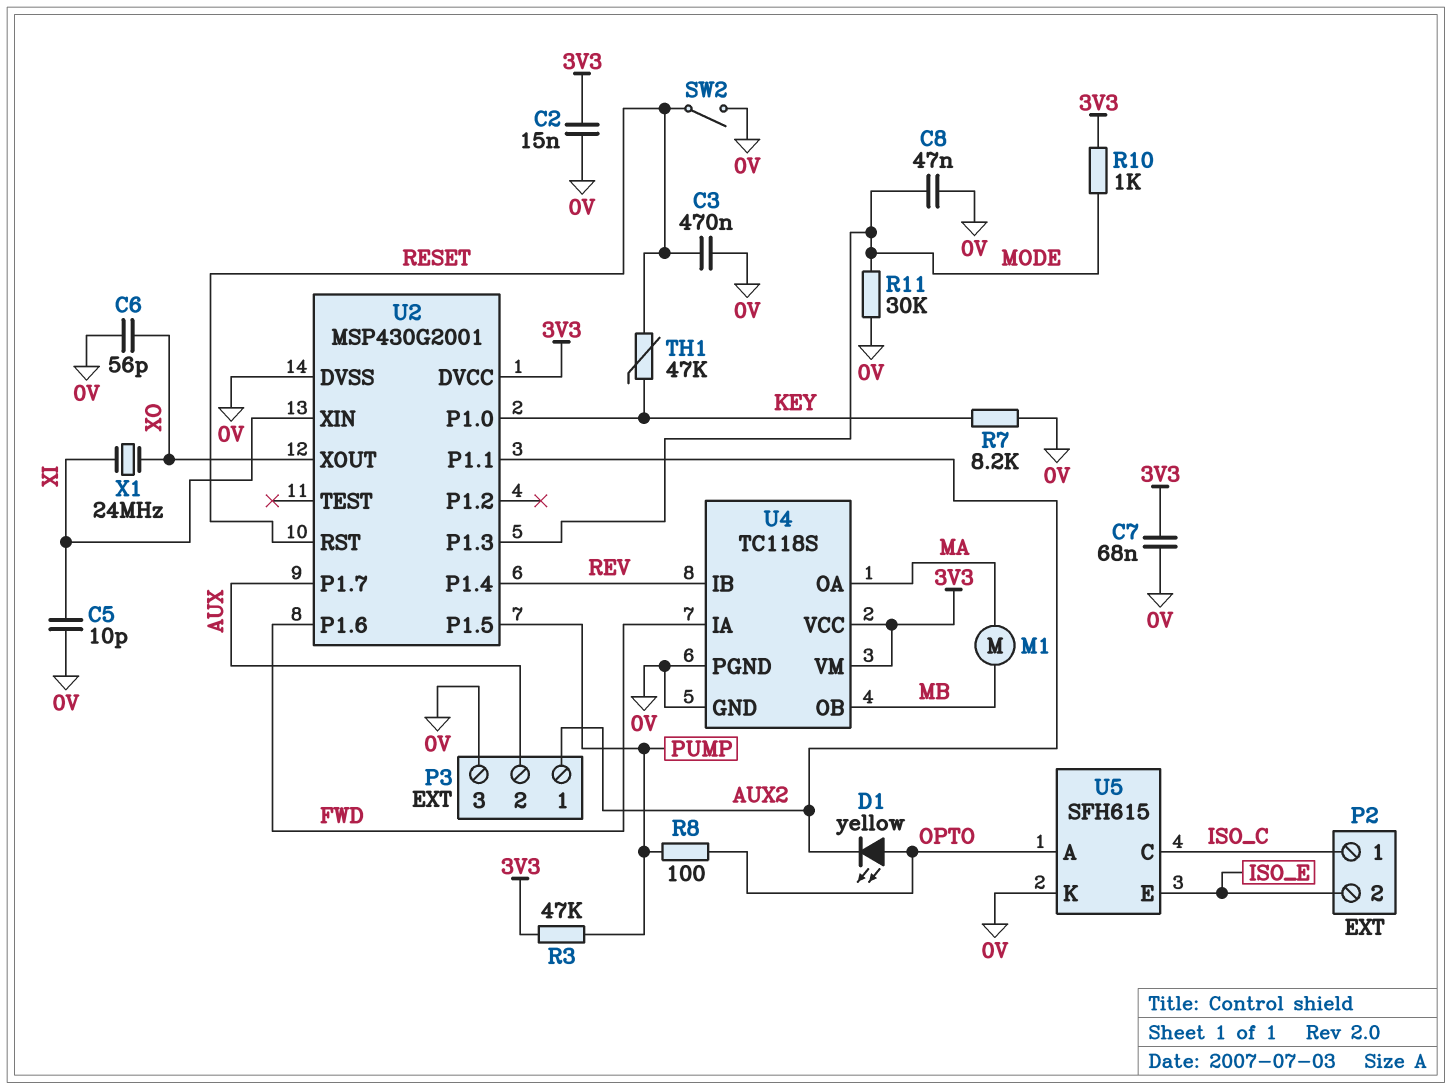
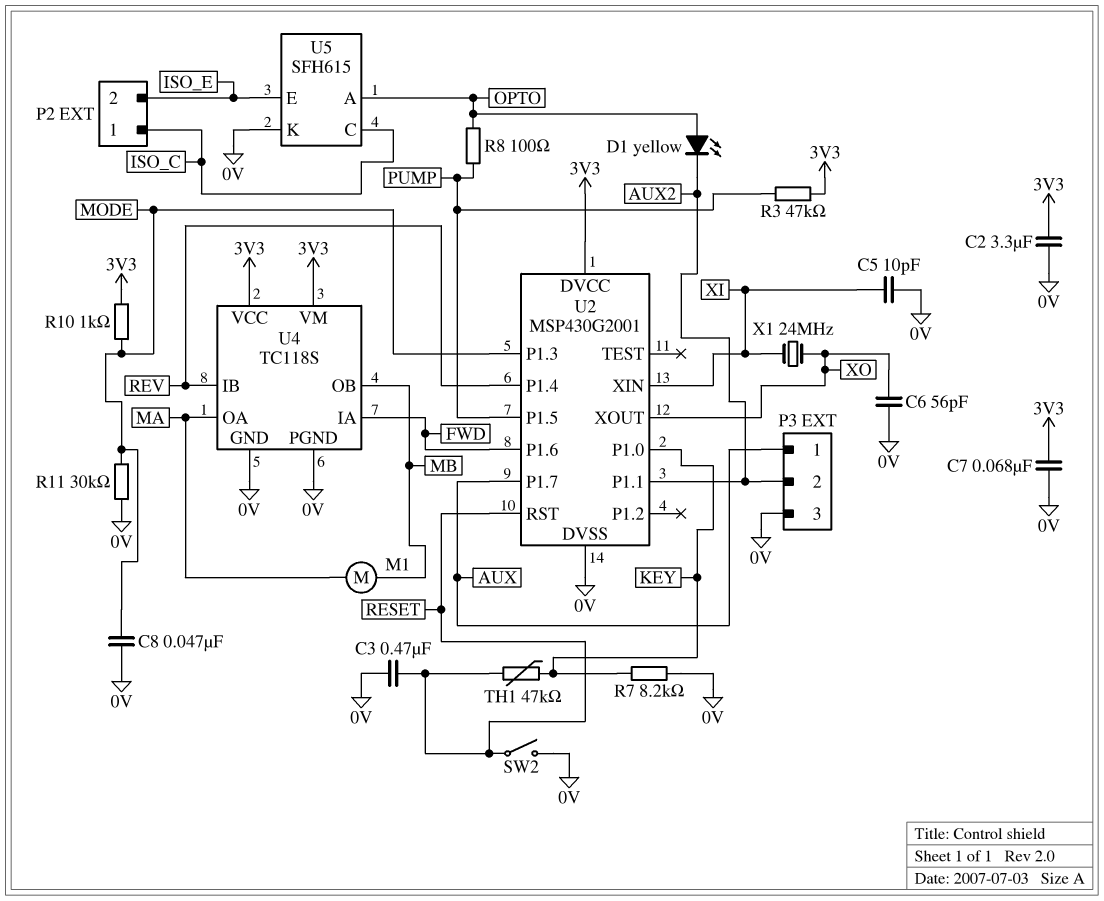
C2: 15nF (0V, 3V3) -> 3.3uF (0V, 3V3)
P3 pin 1: AUX2 -> AUX
P3 pin 2: AUX -> AUX2

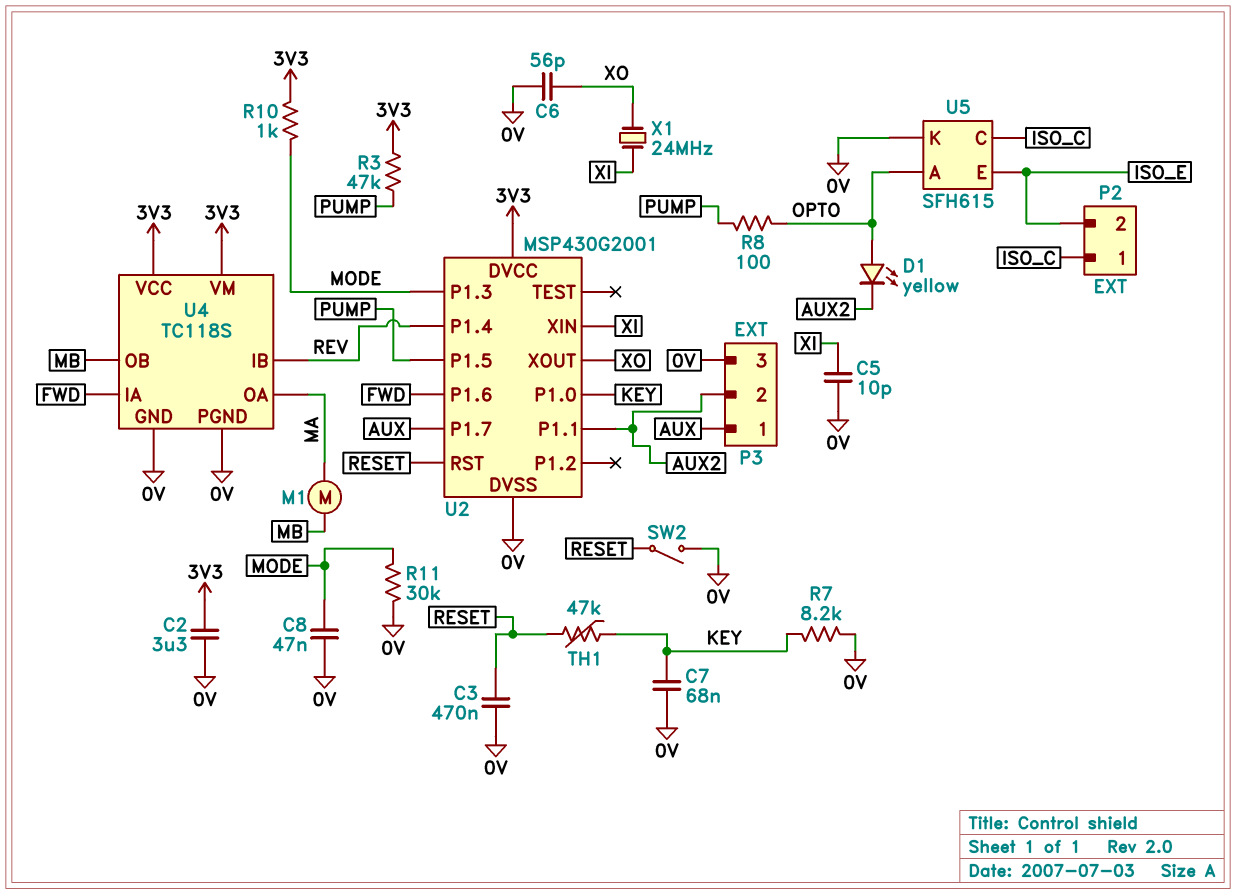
C7: 68nF (0V, 3V3) -> 68nF (0V, KEY)

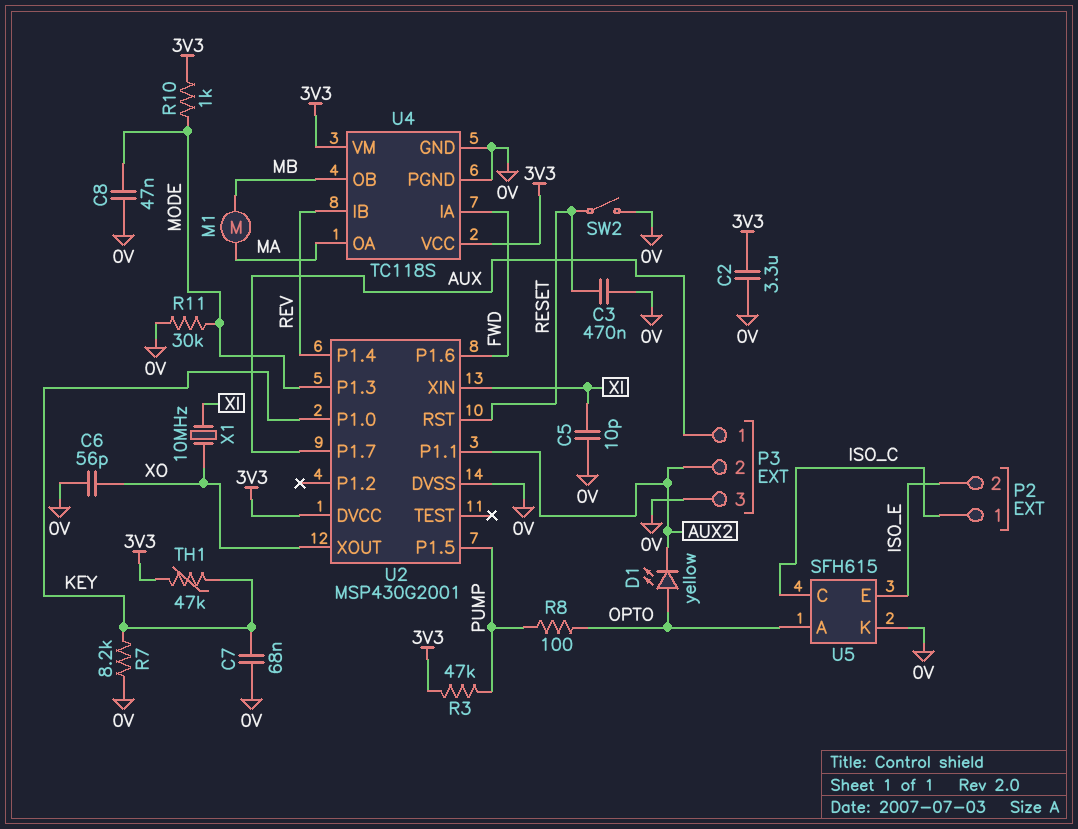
TH1: 47k (KEY, RESET) -> 47k (3V3, KEY)
X1: 24MHz (XI, XO) -> 10MHz (XI, XO)

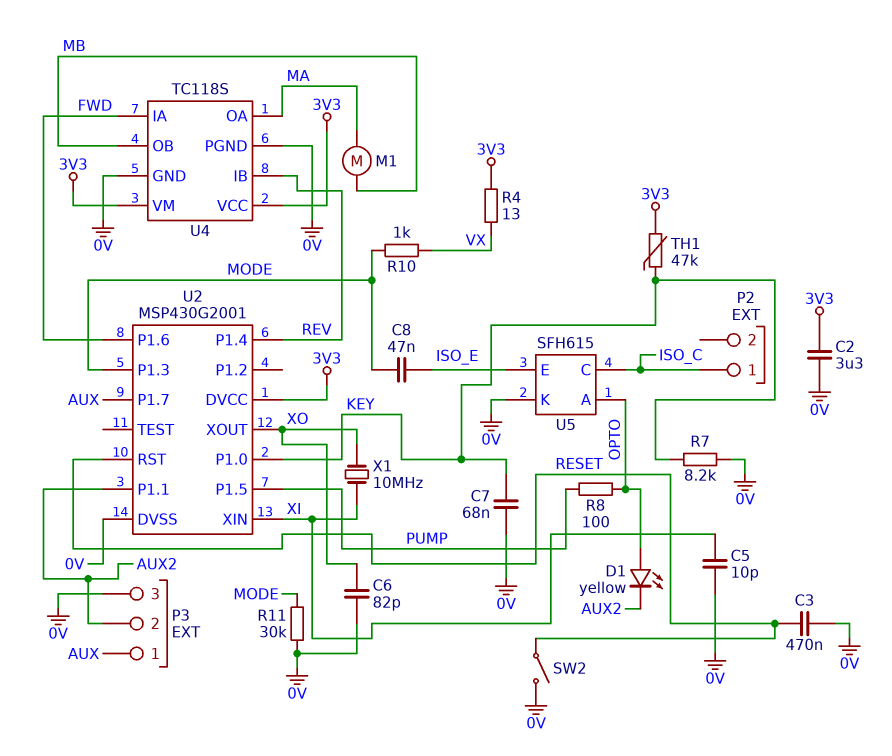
C6: 56pF (0V, XO) -> 82pF (0V, XO)
C8: 47nF (0V, MODE) -> 47nF (ISO_E, MODE)
P2 pin 2: ISO_E -> none
R3: 47k (3V3, PUMP) -> none
R4: none -> 13 (3V3, VX)
R10: 1k (3V3, MODE) -> 1k (MODE, VX)

